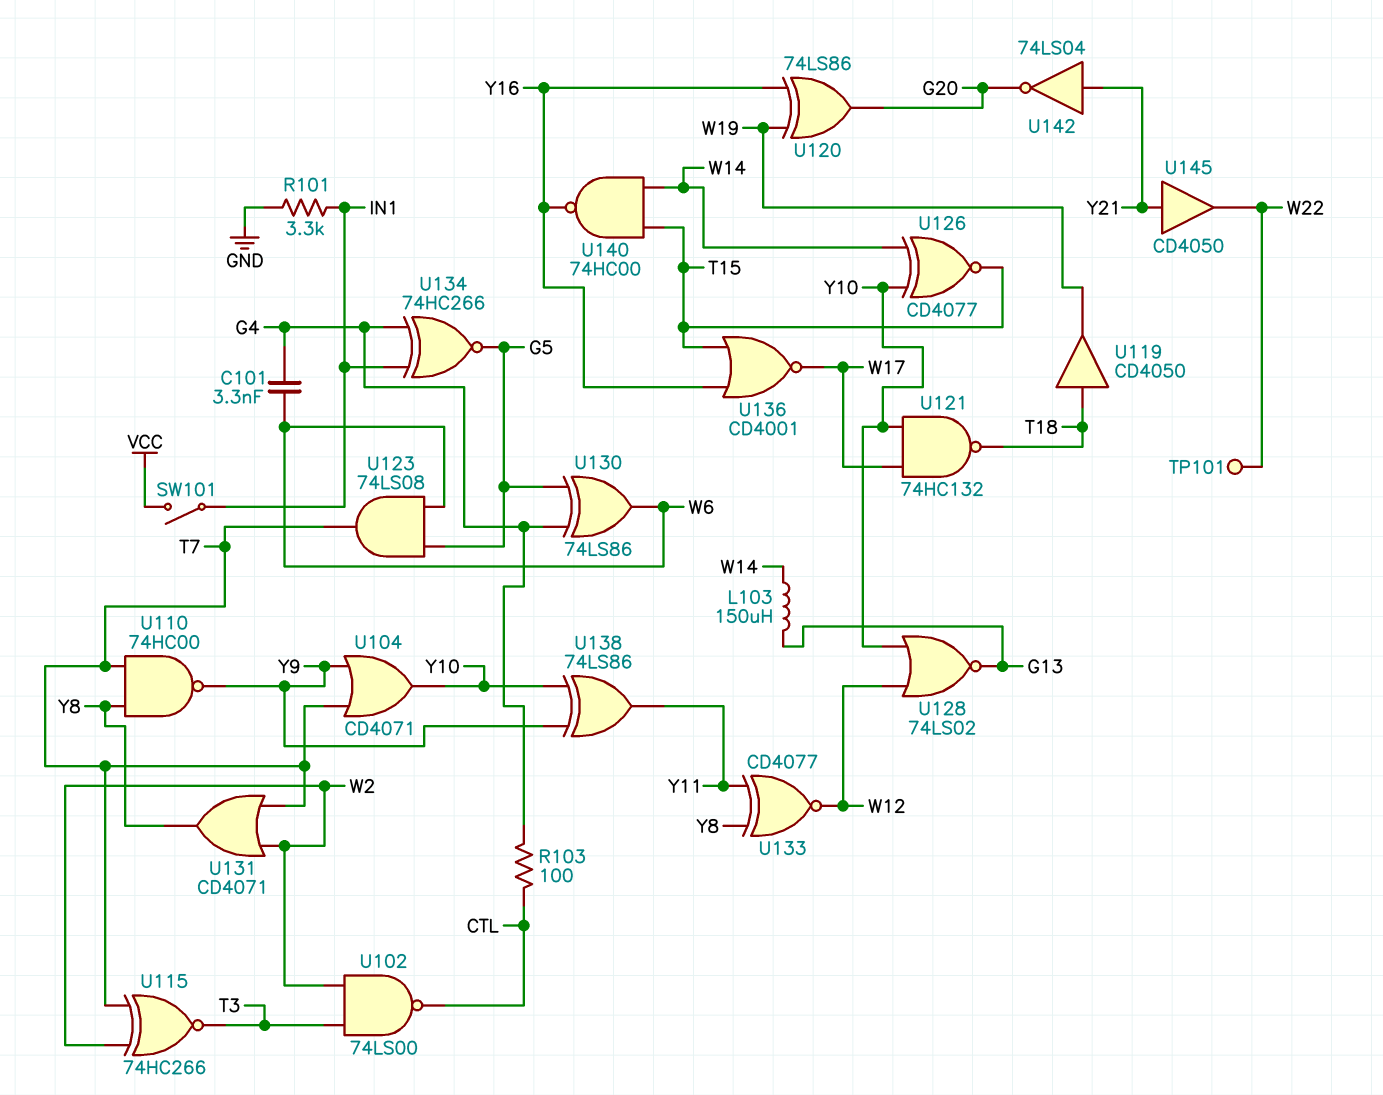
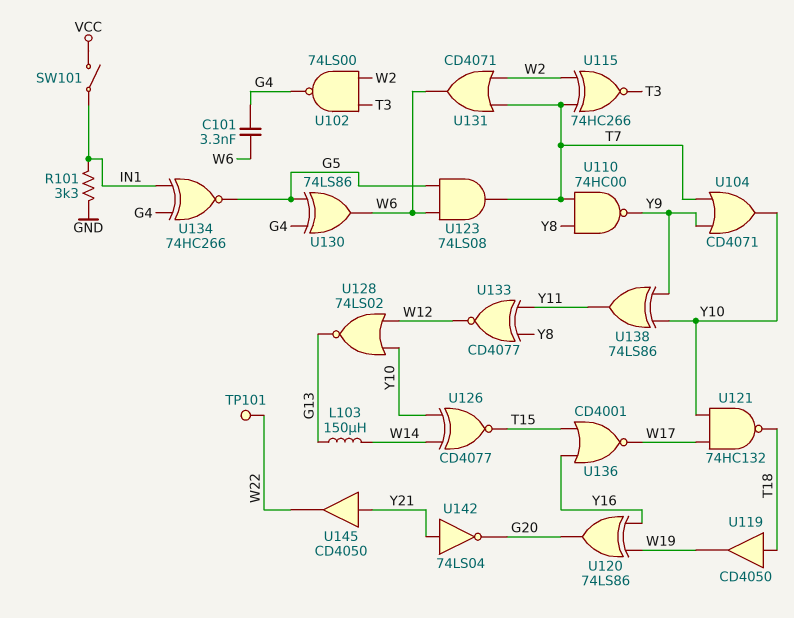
R103: 100 (CTL, G4) -> none
U102: NAND 74LS00 (in T3, in W2, out CTL) -> NAND 74LS00 (in T3, in W2, out G4)
U131: OR CD4071 (in T7, in W2, out Y8) -> OR CD4071 (in T7, in W2, out W6)
U140: NAND 74HC00 (in T15, in W14, out Y16) -> none

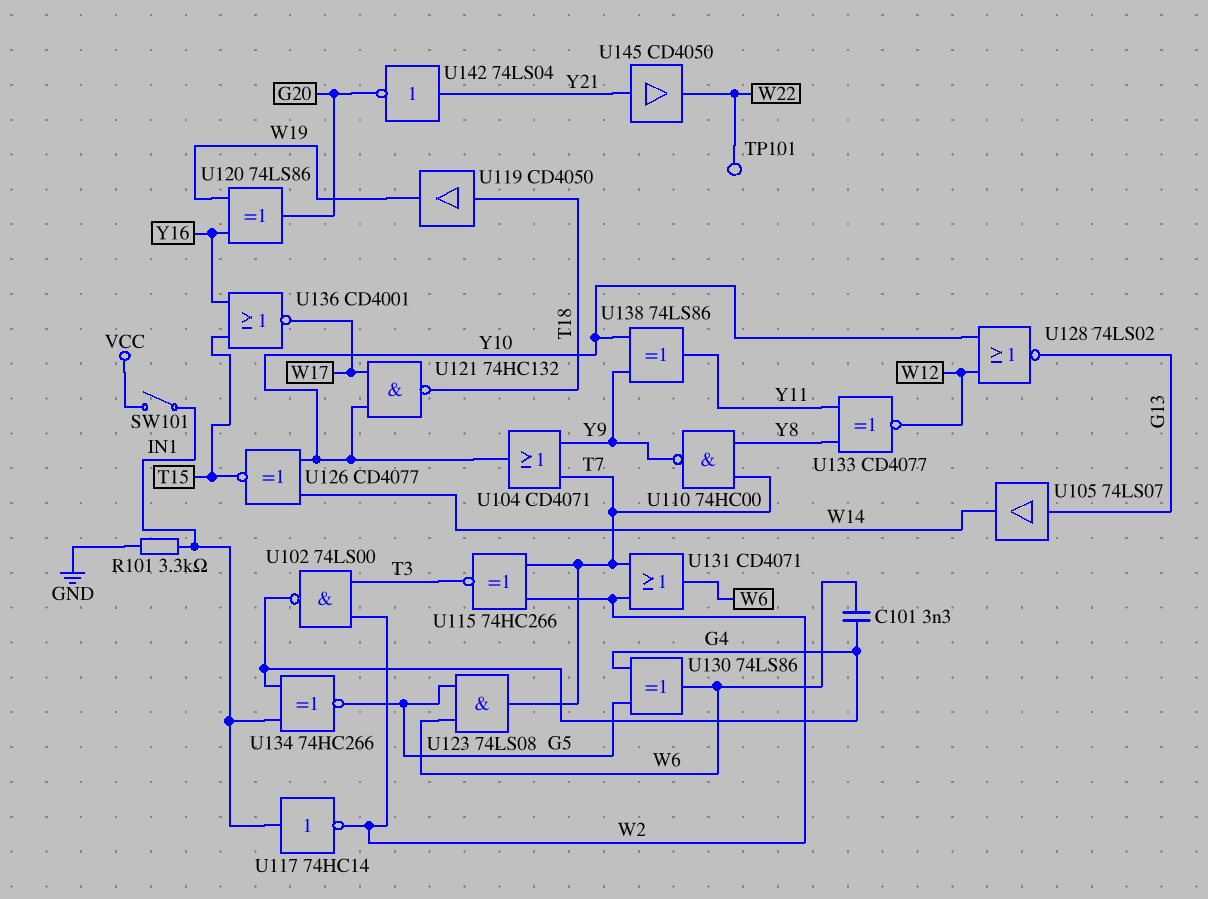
L103: 150uH (G13, W14) -> none
U105: none -> buffer 74LS07 (in G13, out W14)
U117: none -> NOT 74HC14 (in IN1, out W2)

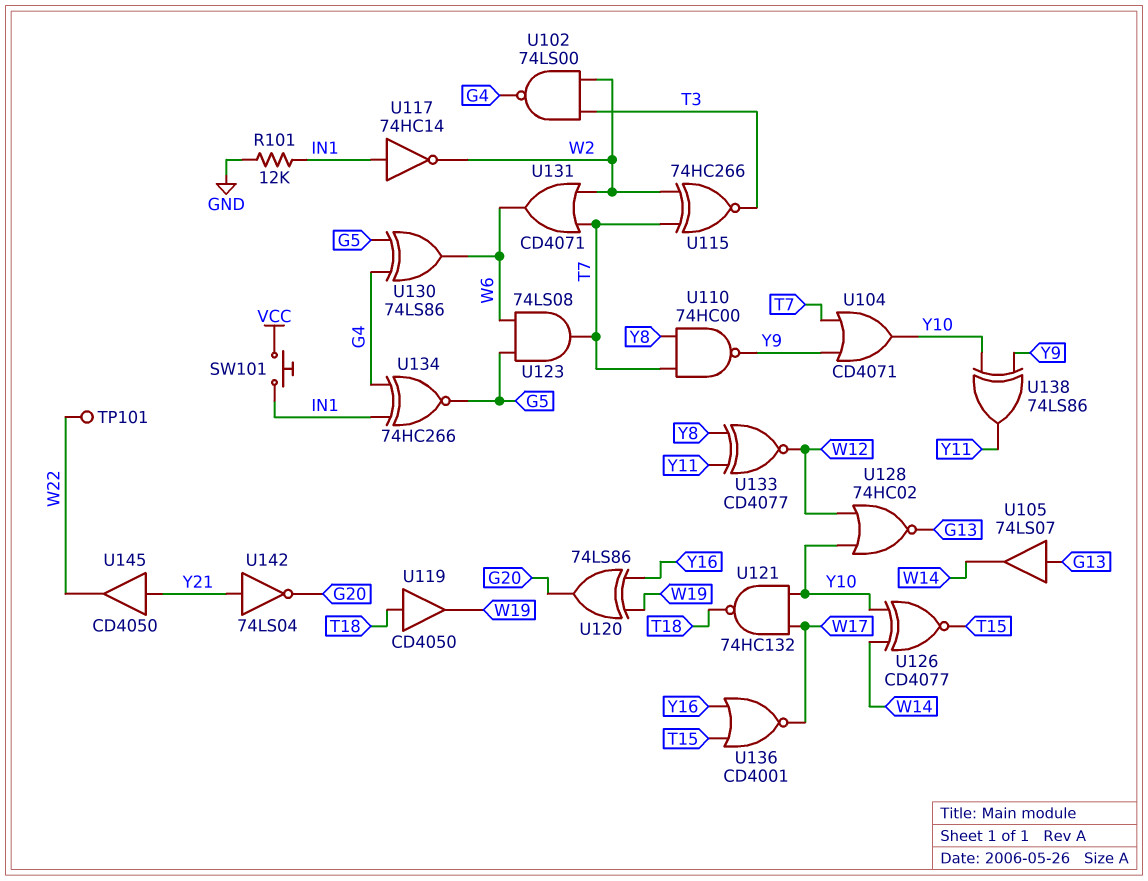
C101: 3.3nF (G4, W6) -> none
R101: 3.3k (GND, IN1) -> 12k (GND, IN1)
SW101: switch (IN1, VCC) -> button (IN1, VCC)
U128: NOR 74LS02 (in W12, in Y10, out G13) -> NOR 74HC02 (in W12, in Y10, out G13)

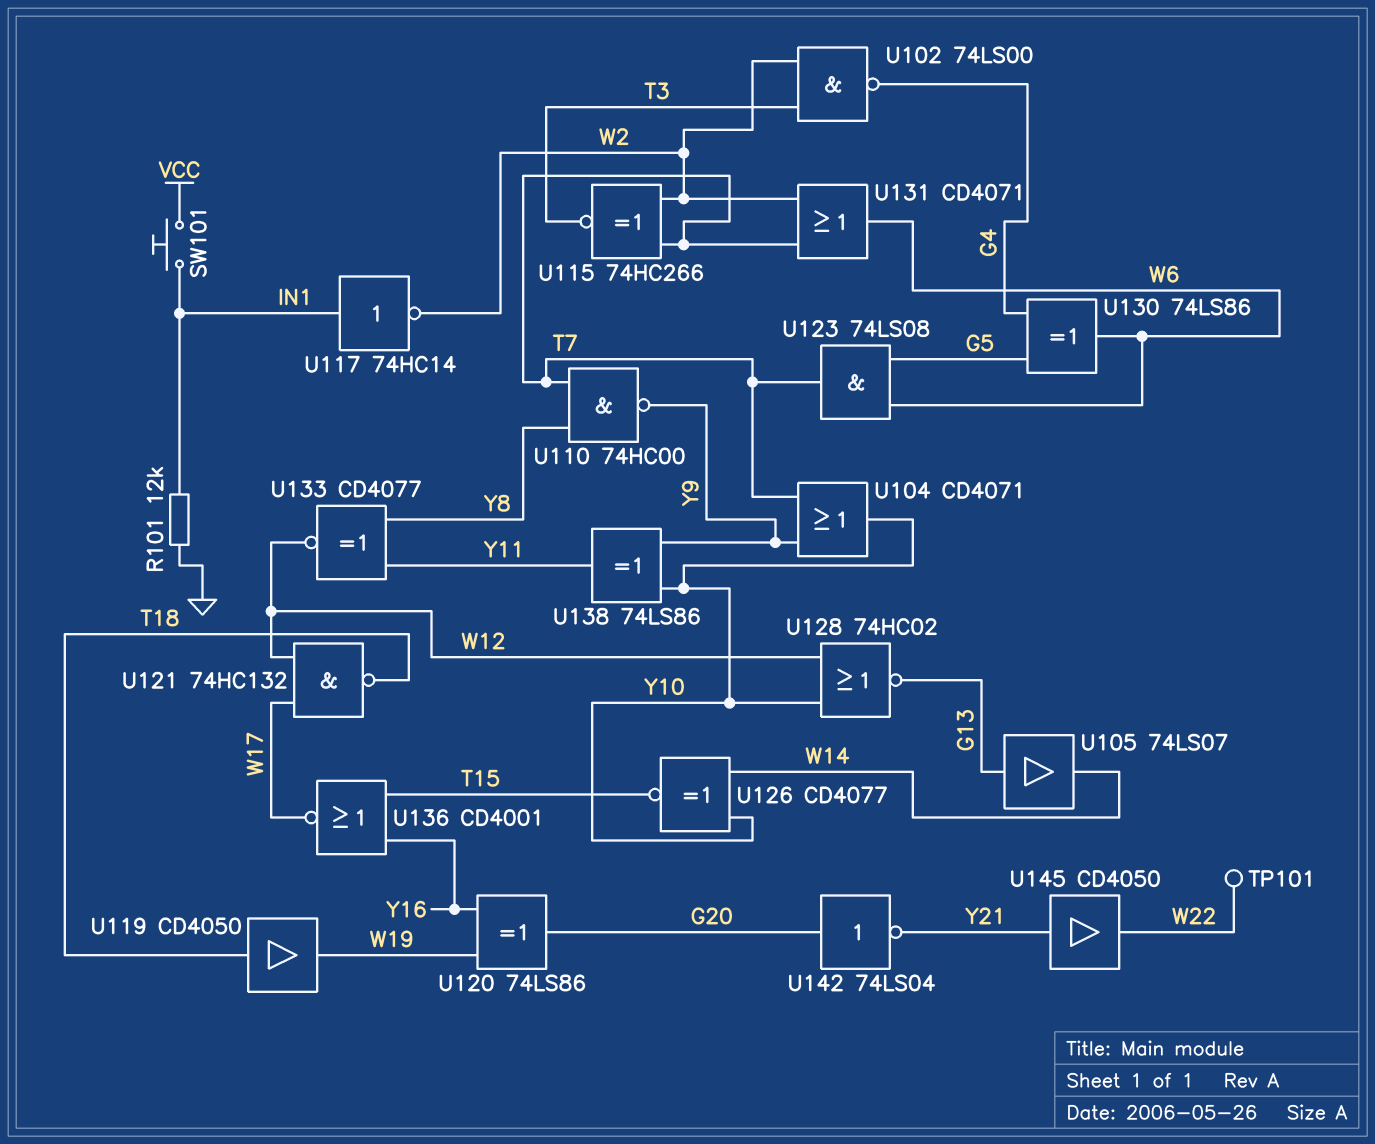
U121: NAND 74HC132 (in W17, in Y10, out T18) -> NAND 74HC132 (in W12, in W17, out T18)
U134: XNOR 74HC266 (in G4, in IN1, out G5) -> none
U142: NOT 74LS04 (in Y21, out G20) -> NOT 74LS04 (in G20, out Y21)

